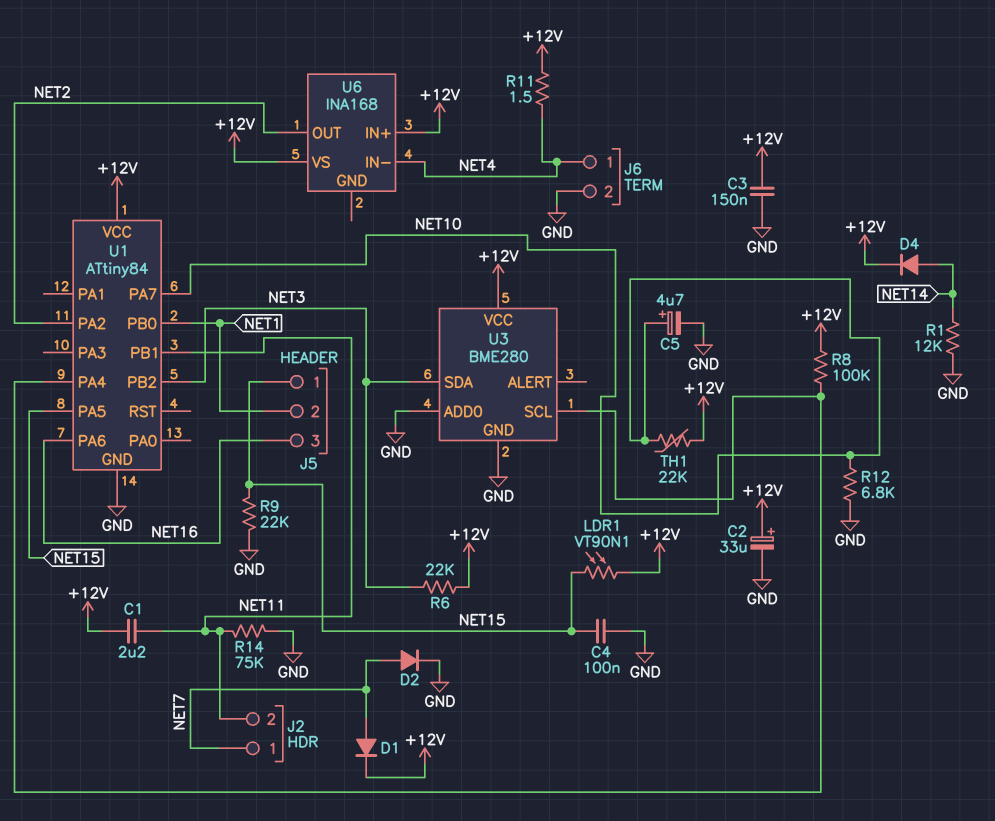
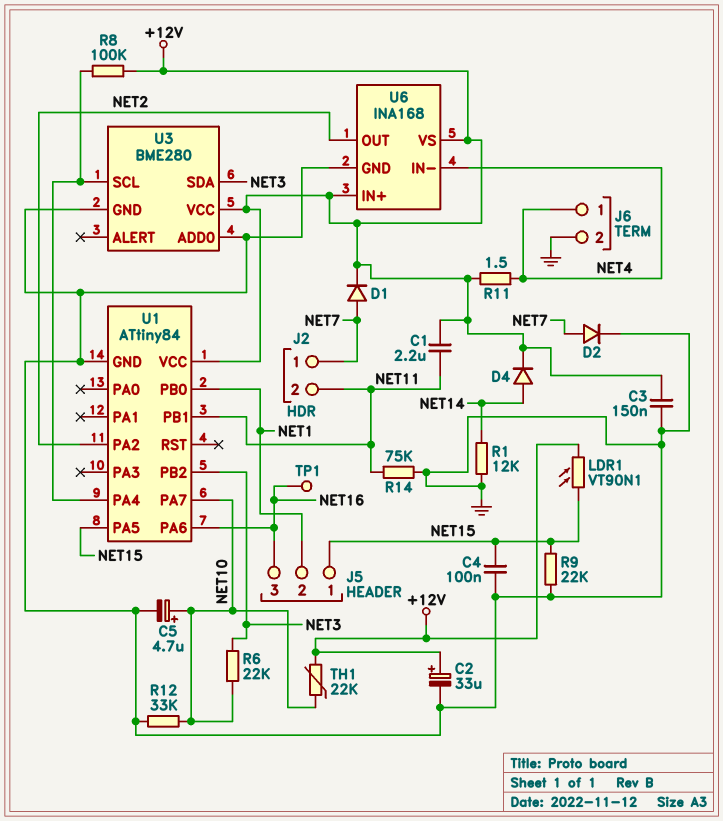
R6: 22k (+12V, NET3) -> 22k (NET3, NET10)
R12: 6.8k (GND, NET10) -> 33k (GND, NET10)
TP1: none -> test point (NET16)
U6 pin GND: none -> GND

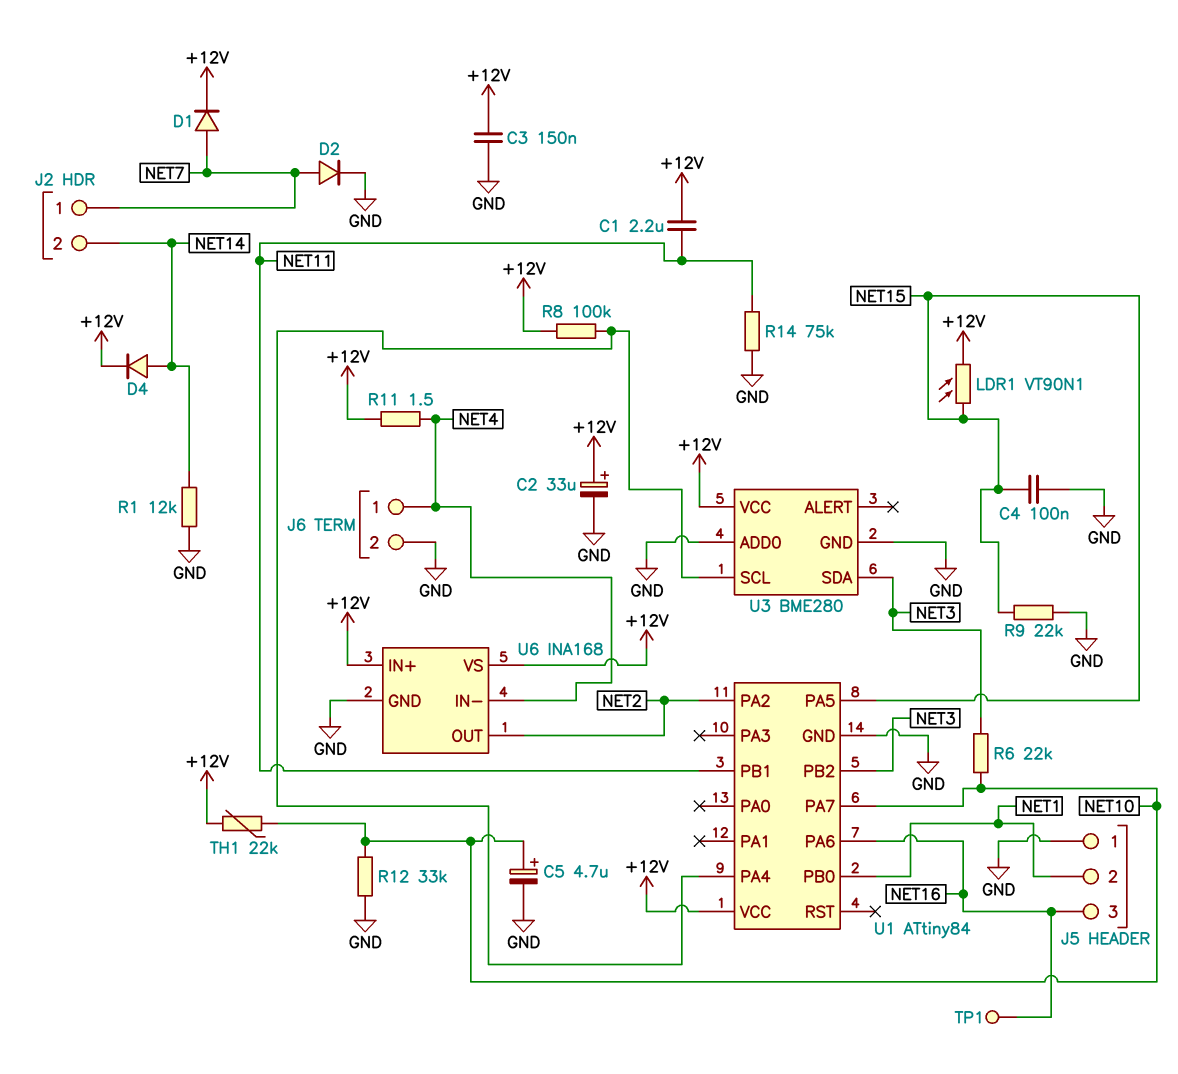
J2 pin 2: NET11 -> NET14
J5 pin 1: NET15 -> GND

